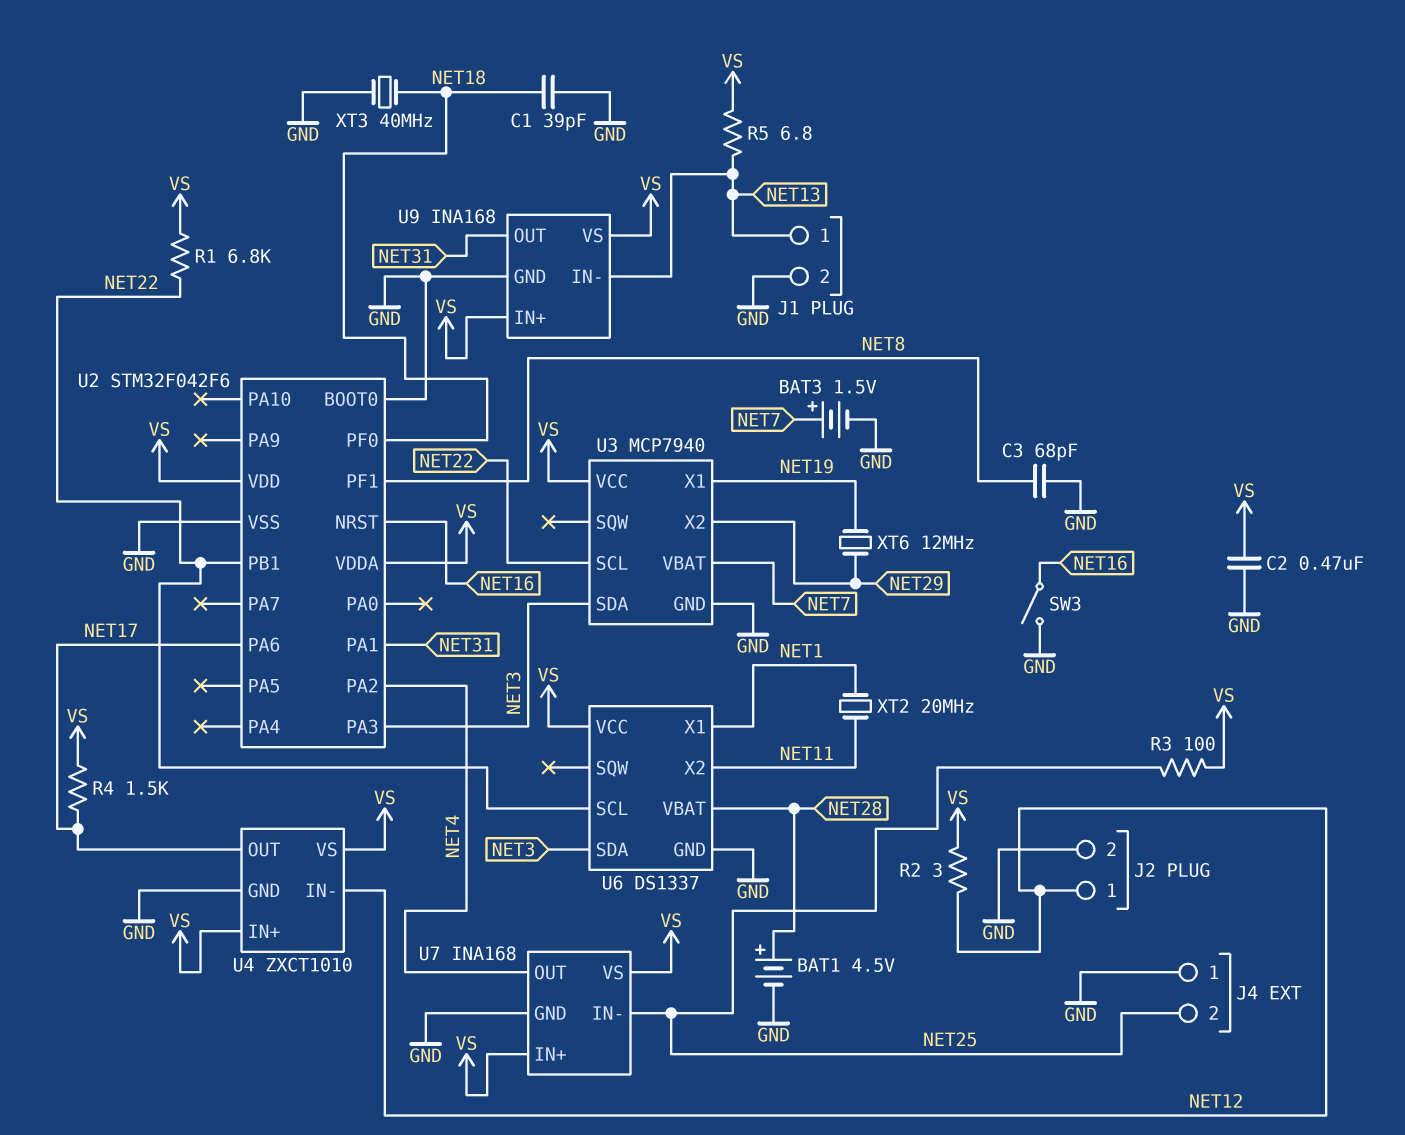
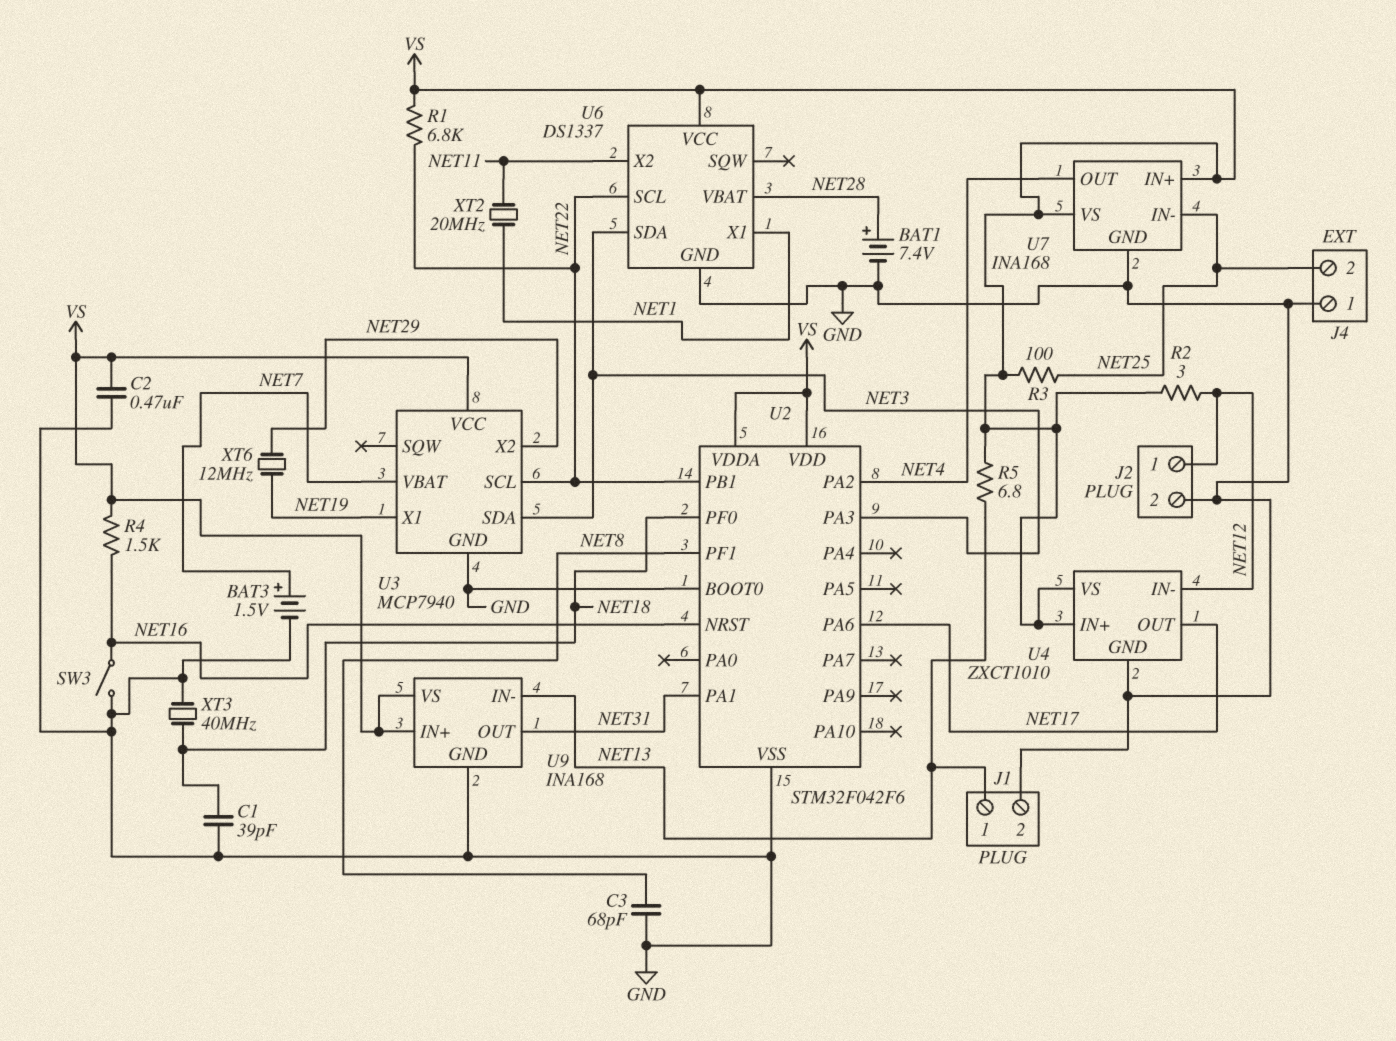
BAT1: 4.5V (plus NET28, minus GND) -> 7.4V (plus NET28, minus GND)
R4: 1.5k (NET17, VS) -> 1.5k (NET16, VS)

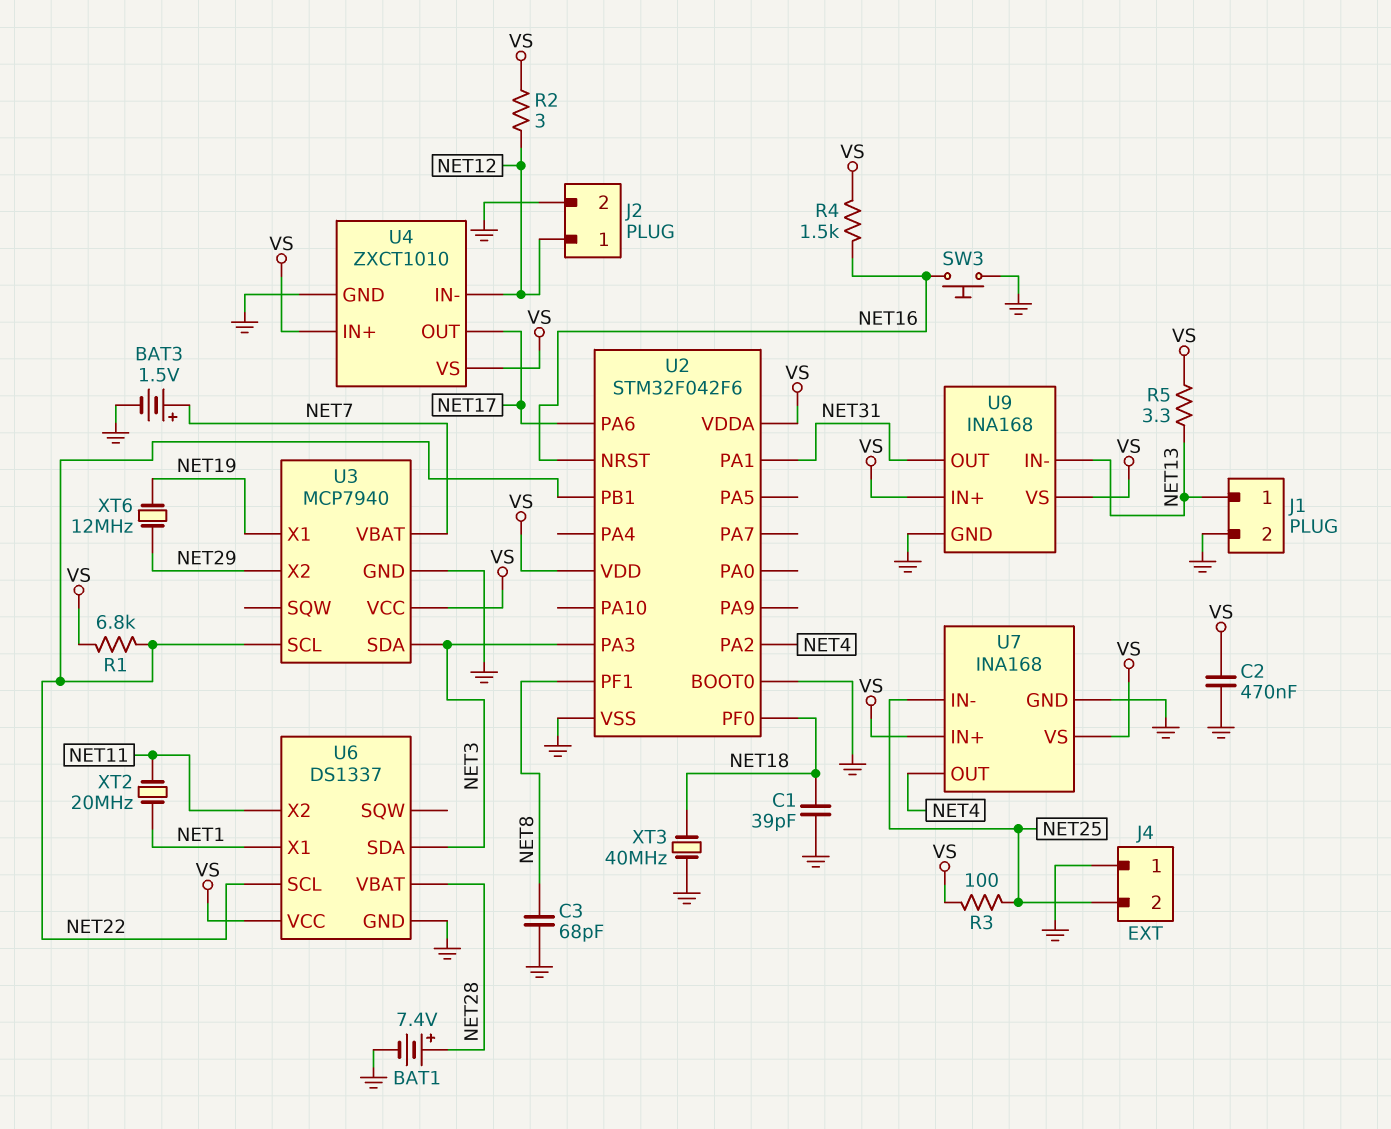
R5: 6.8 (NET13, VS) -> 3.3 (NET13, VS)
SW3: switch (GND, NET16) -> button (GND, NET16)

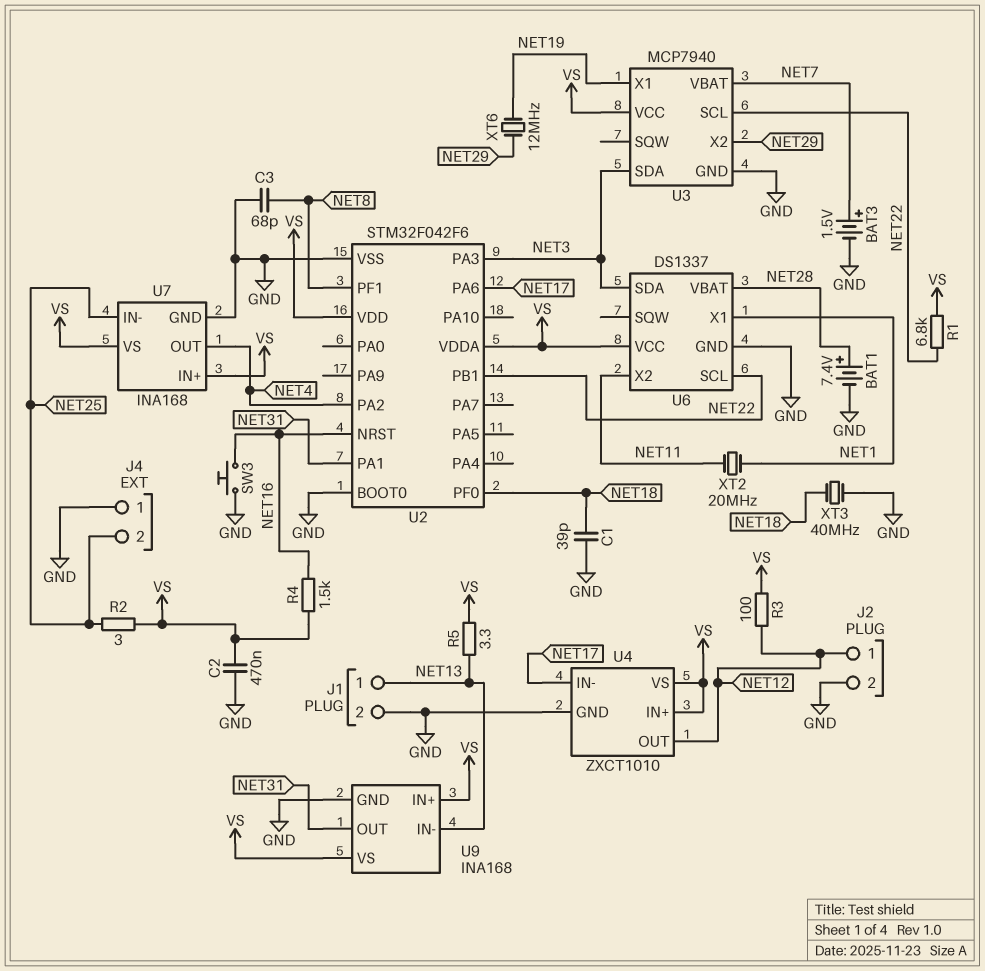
R2: 3 (NET12, VS) -> 3 (NET25, VS)
R3: 100 (NET25, VS) -> 100 (NET12, VS)
U4 pin IN-: NET12 -> NET17
U4 pin OUT: NET17 -> NET12

